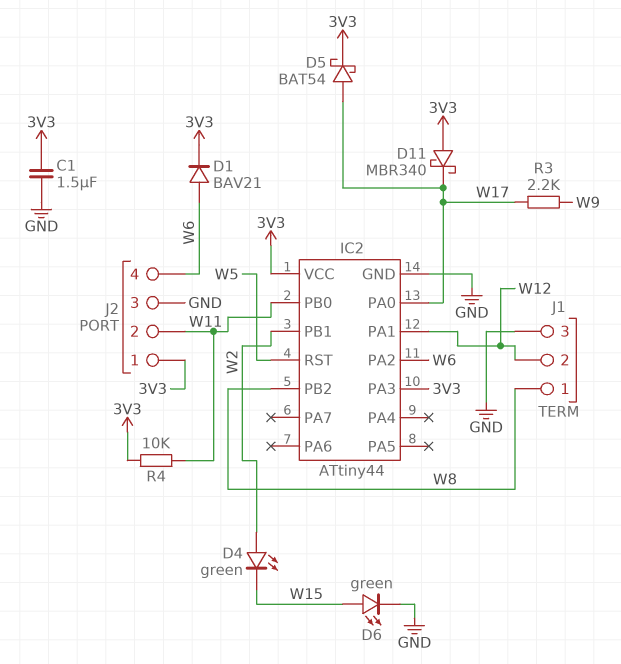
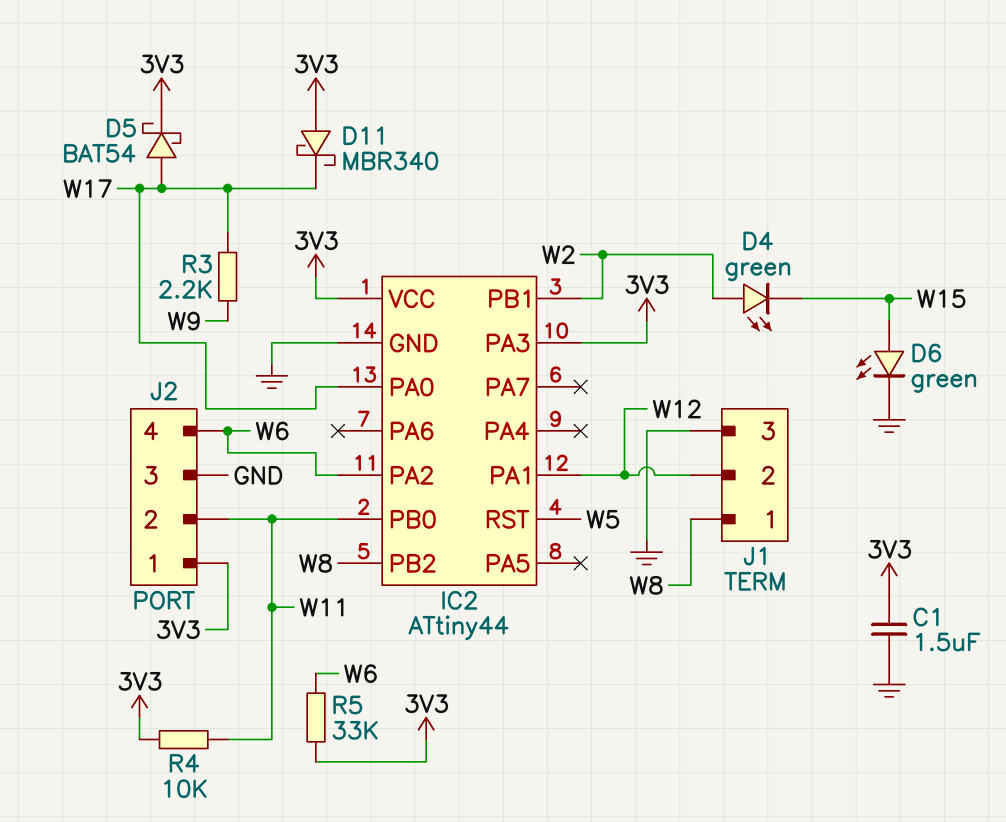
D1: diode BAV21 (A W6, K 3V3) -> none
R5: none -> 33k (3V3, W6)

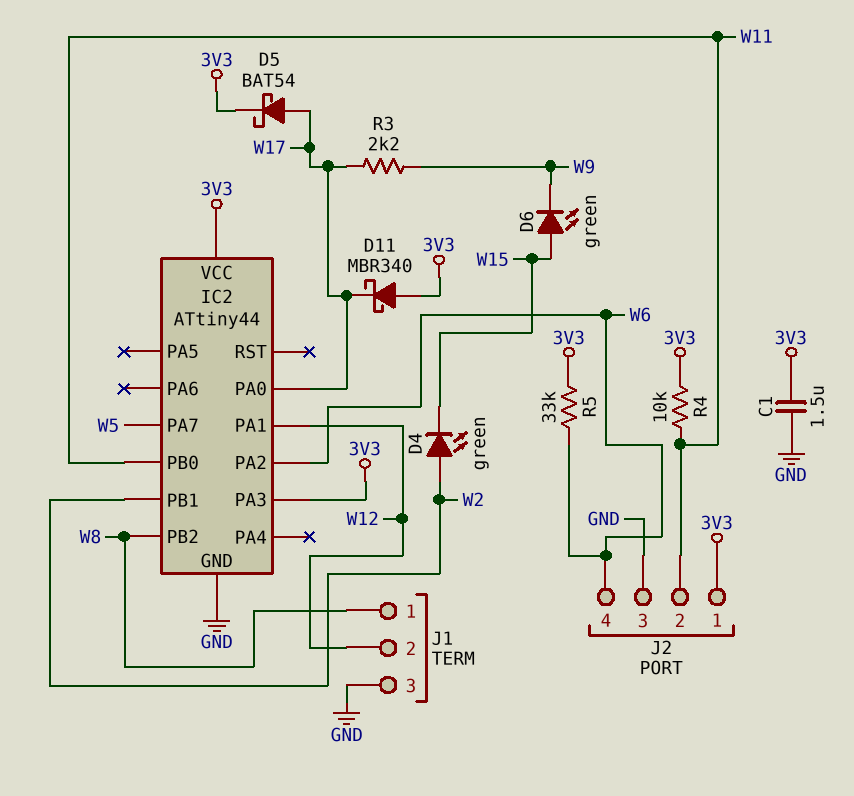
D6: LED green (A W15, K GND) -> LED green (A W15, K W9)
IC2 pin PA7: none -> W5
IC2 pin RST: W5 -> none

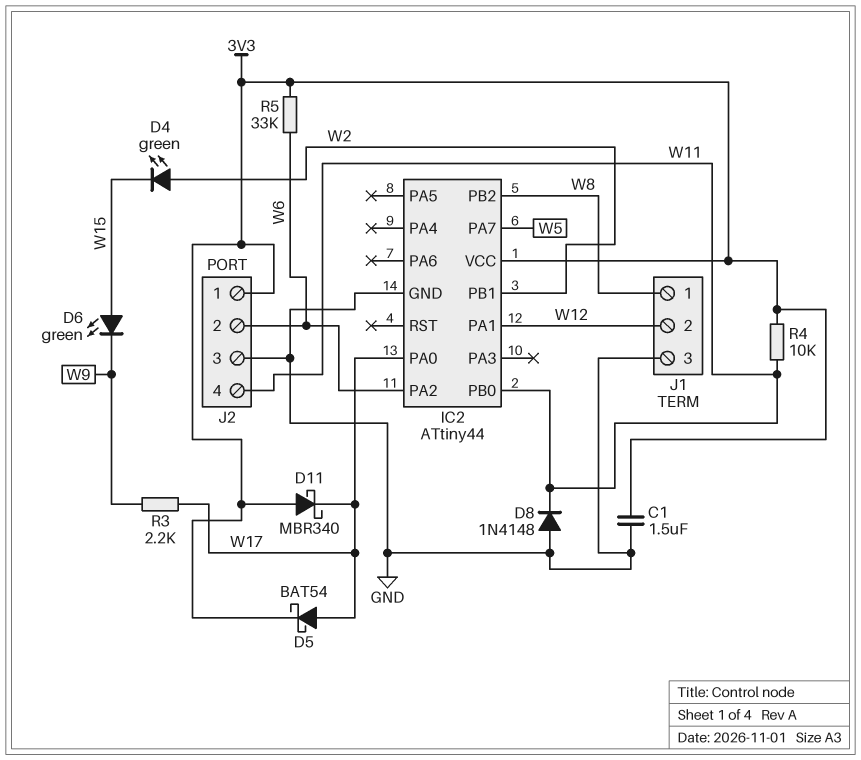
D8: none -> diode 1N4148 (A GND, K W11)
IC2 pin PA3: 3V3 -> none
J2 pin 2: W11 -> W6
J2 pin 4: W6 -> W11

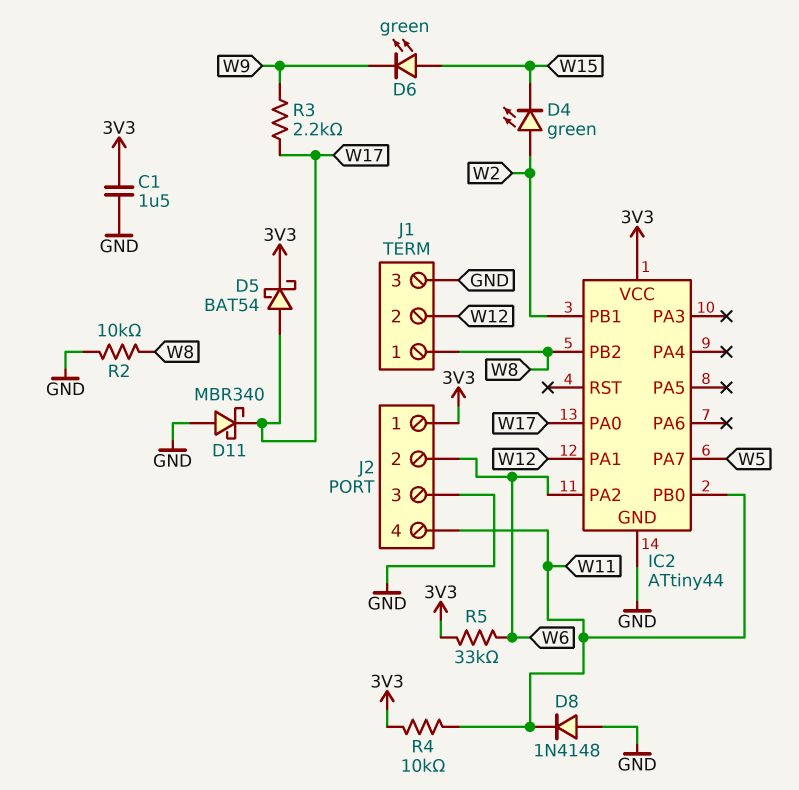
D11: schottky MBR340 (A 3V3, K W17) -> schottky MBR340 (A GND, K W17)
R2: none -> 10k (GND, W8)

